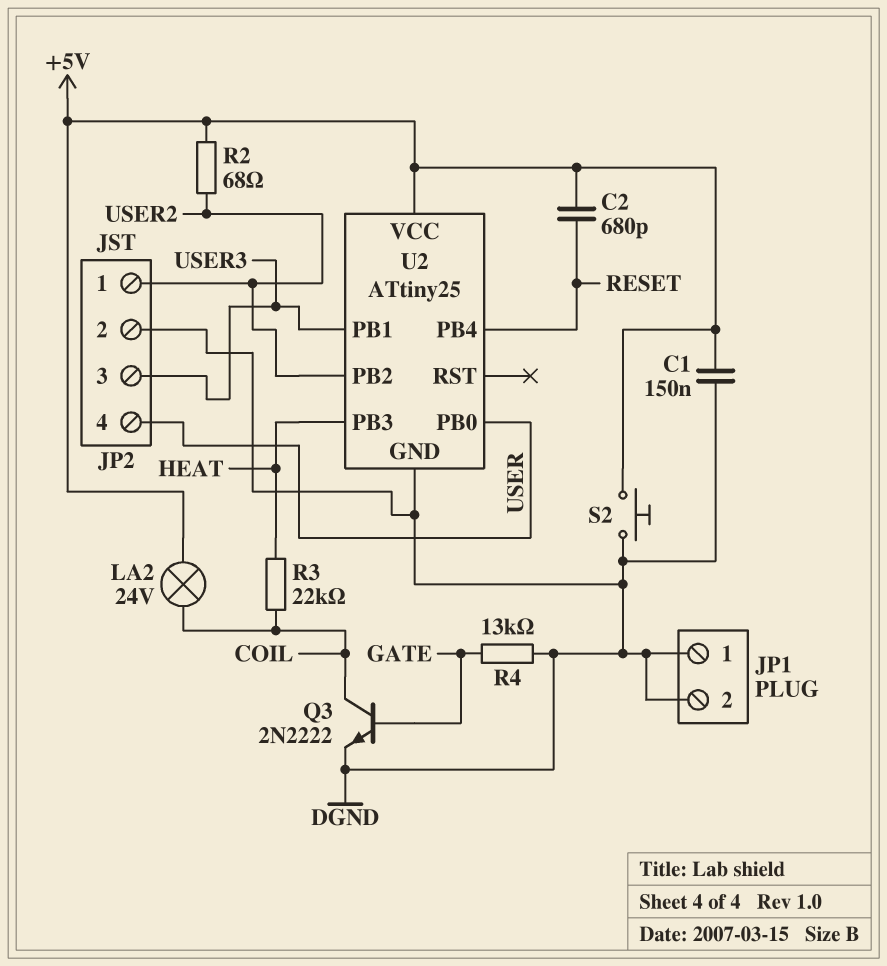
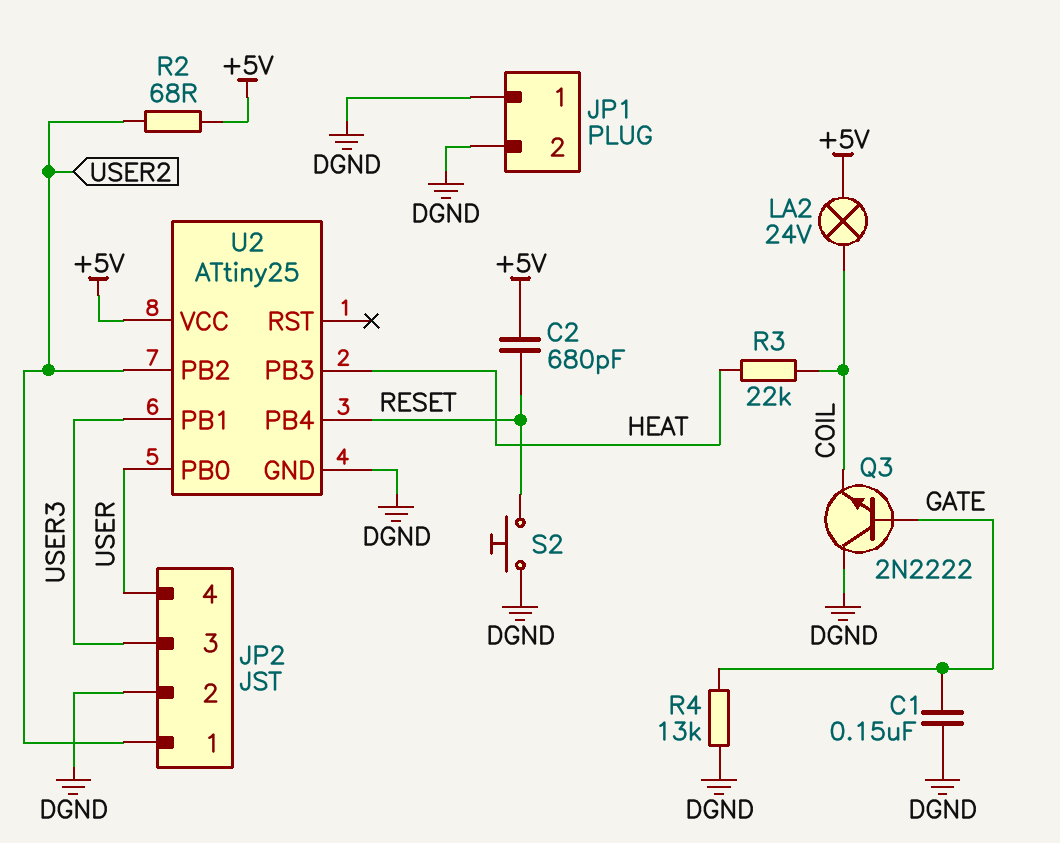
C1: 150nF (+5V, DGND) -> 150nF (DGND, GATE)
Q3: NPN 2N2222 (B GATE, C COIL, E DGND) -> NPN 2N2222 (B GATE, C DGND, E COIL)
S2: button (+5V, DGND) -> button (DGND, RESET)

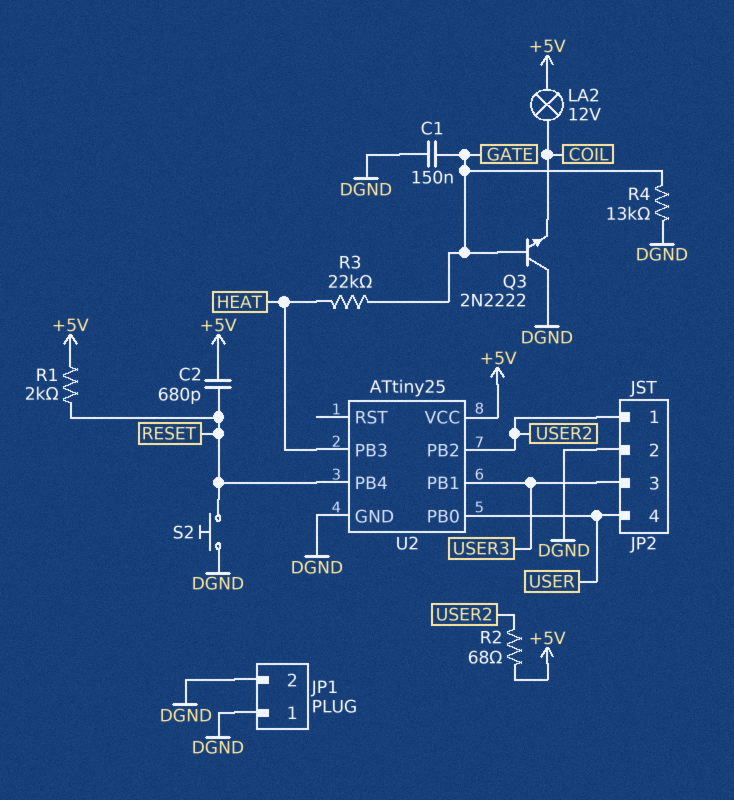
LA2: lamp 24V (+5V, COIL) -> lamp 12V (+5V, COIL)
R1: none -> 2k (+5V, RESET)
R3: 22k (COIL, HEAT) -> 22k (GATE, HEAT)

